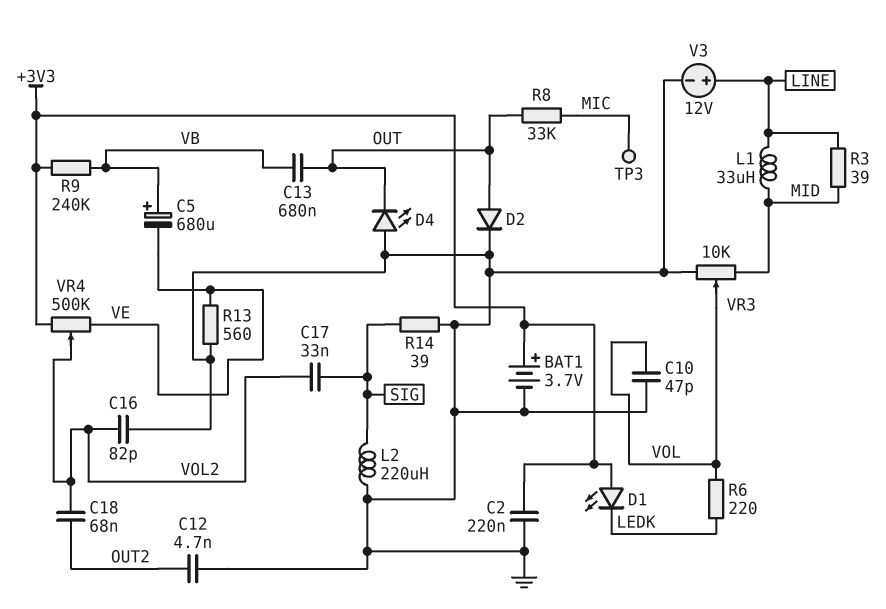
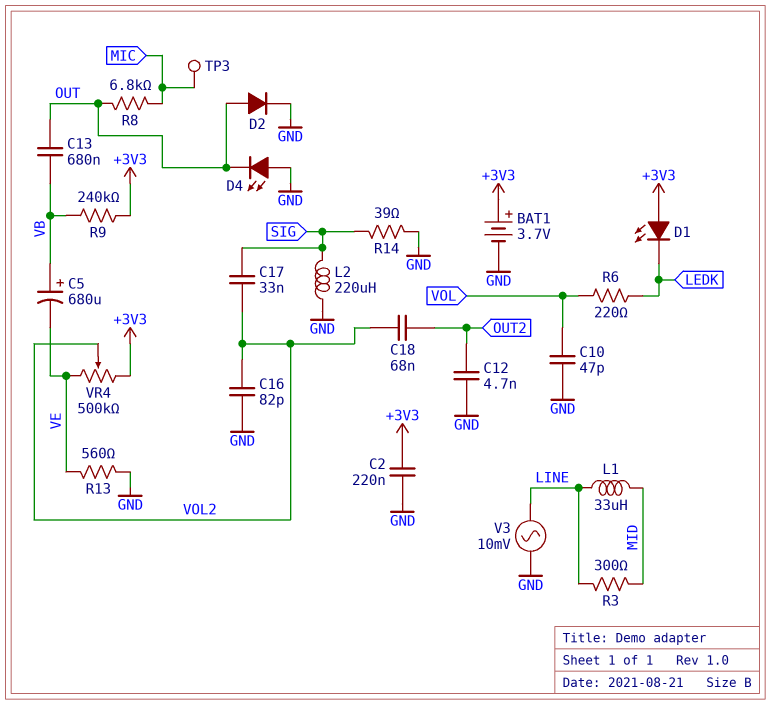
R3: 39 (LINE, MID) -> 300 (LINE, MID)
R8: 33k (MIC, OUT) -> 6.8k (MIC, OUT)
V3: 12V (plus LINE, minus GND) -> AC 10mV (GND, LINE)
VR3: 10k (GND, MID, wiper VOL) -> none

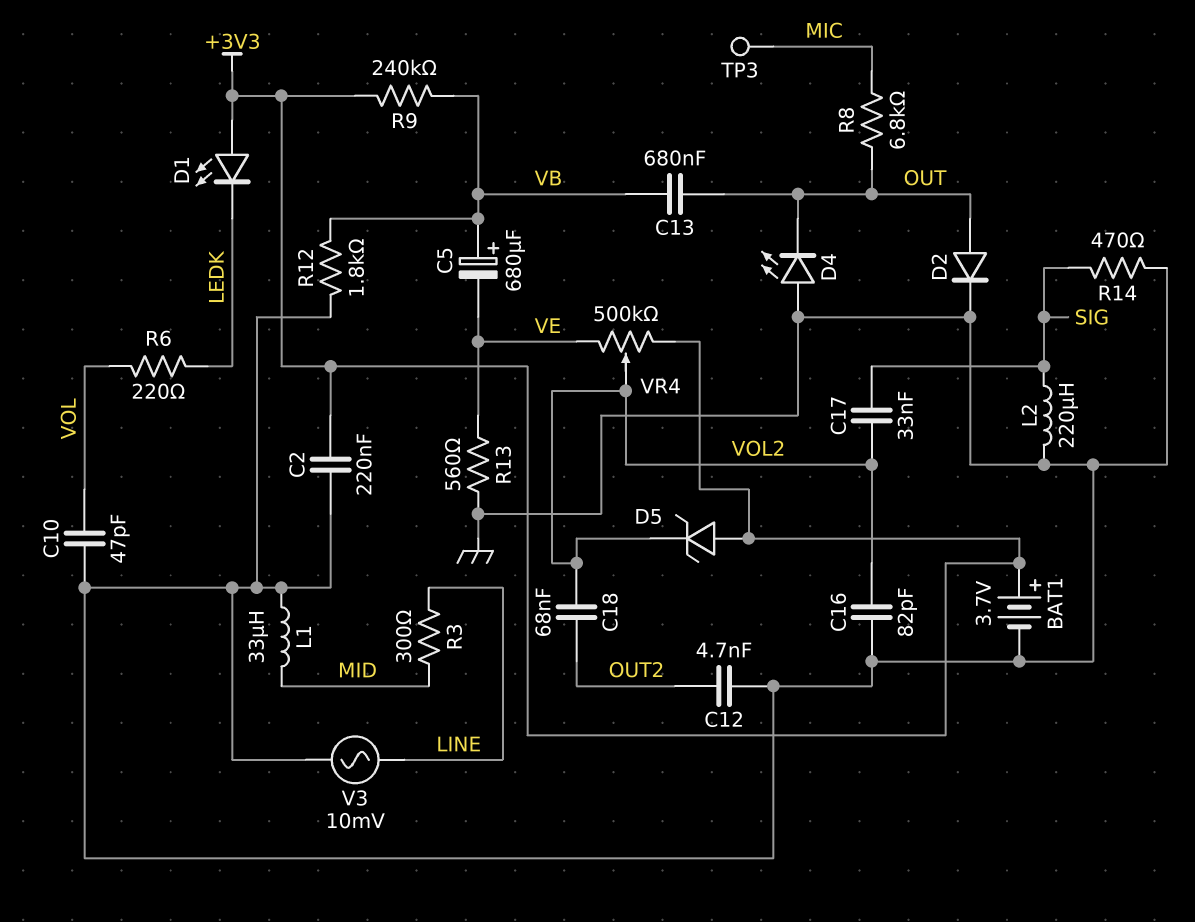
D5: none -> zener (A +3V3, K VOL2)
L1: 33uH (LINE, MID) -> 33uH (GND, MID)
R12: none -> 1.8k (GND, VB)
R14: 39 (GND, SIG) -> 470 (GND, SIG)

